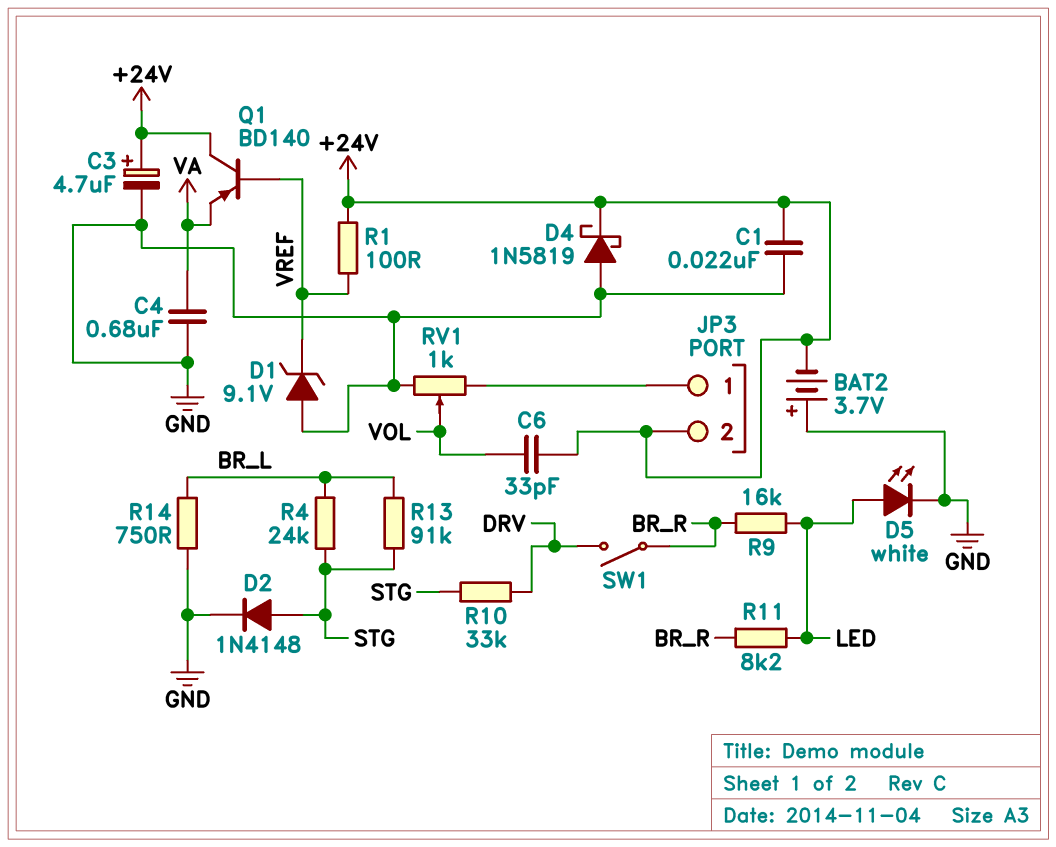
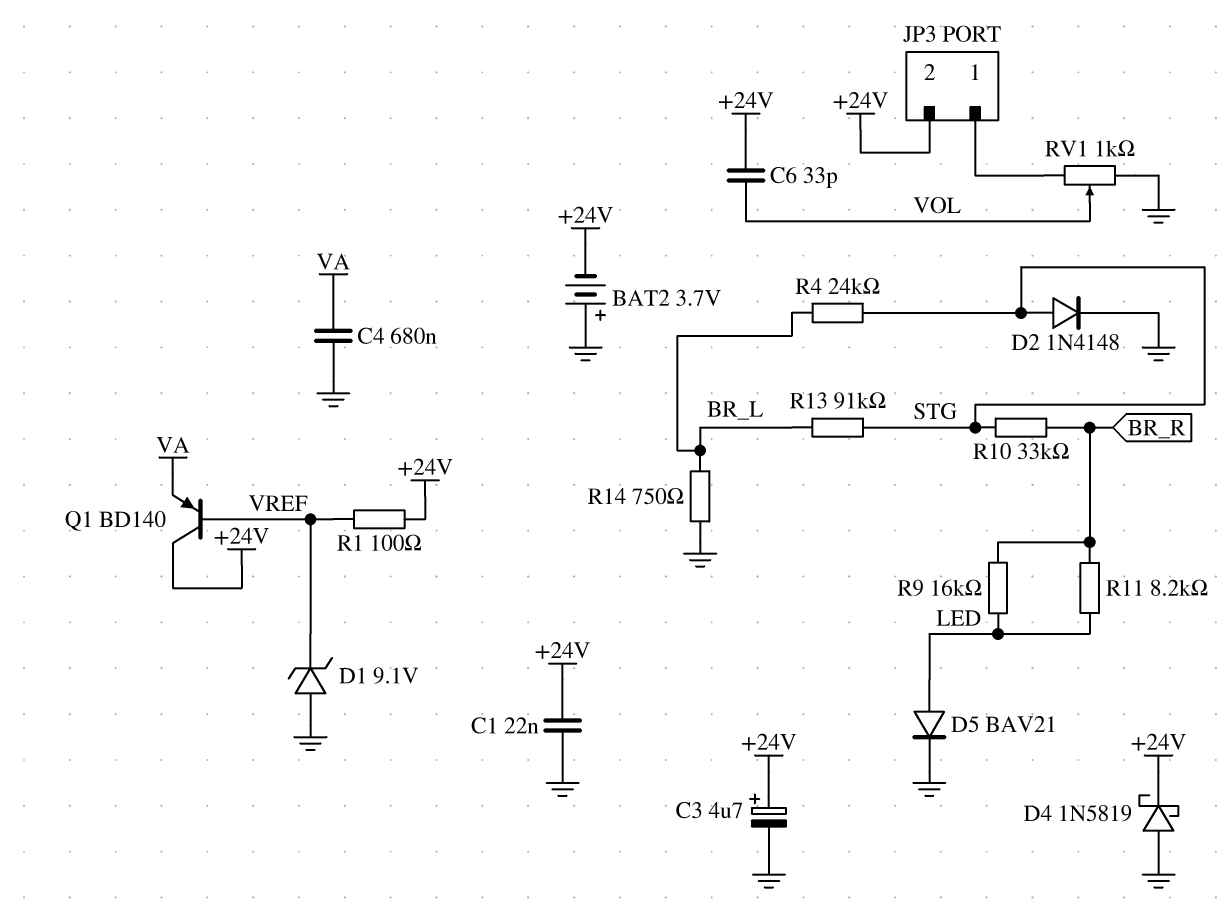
D5: LED white (A LED, K GND) -> diode BAV21 (A LED, K GND)
R10: 33k (DRV, STG) -> 33k (BR_R, STG)
SW1: switch (BR_R, DRV) -> none

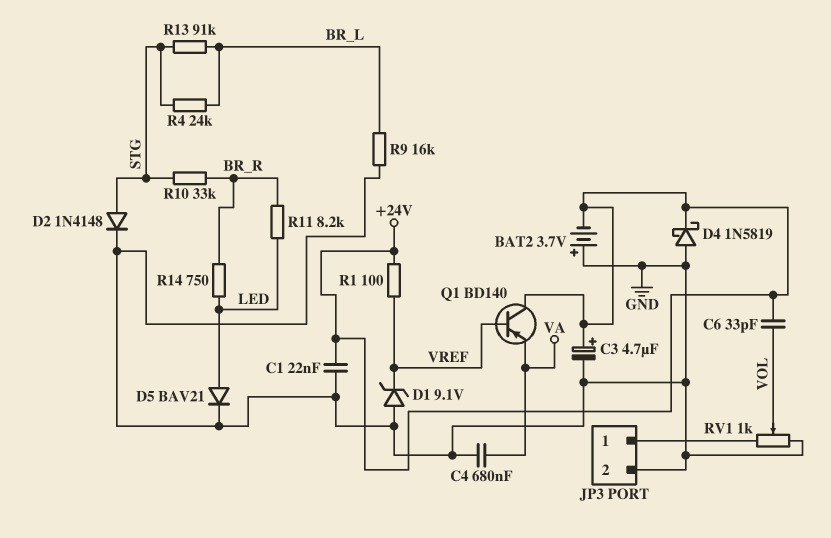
JP3 pin 2: +24V -> GND
R9: 16k (BR_R, LED) -> 16k (BR_L, GND)
R14: 750 (BR_L, GND) -> 750 (BR_R, LED)

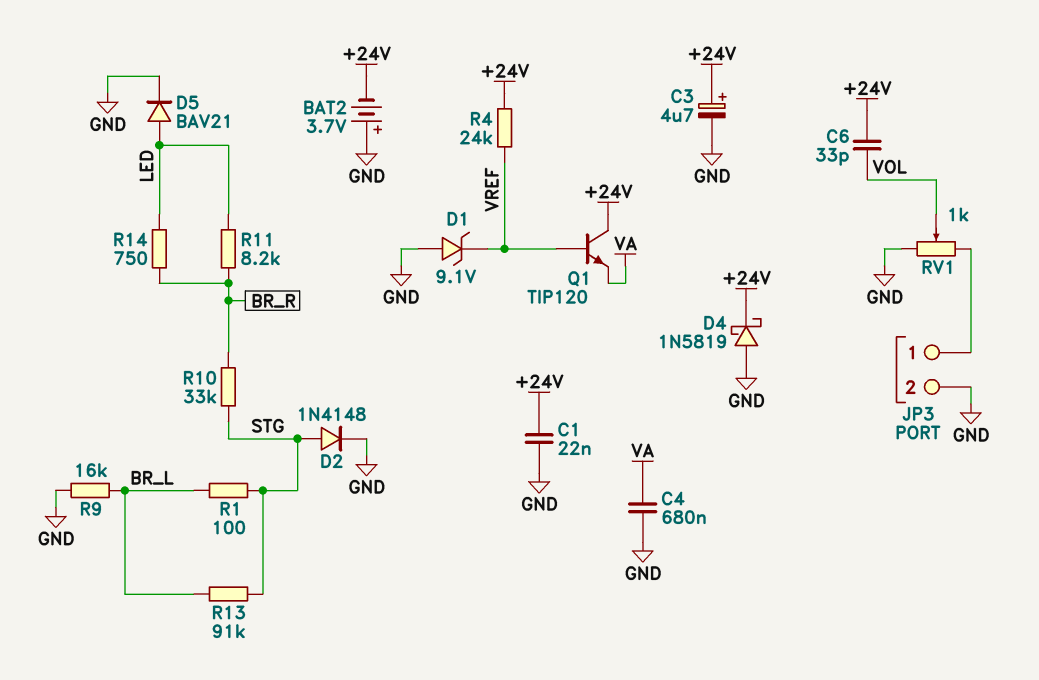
Q1: PNP BD140 (B VREF, C +24V, E VA) -> NPN TIP120 (B VREF, C +24V, E VA)
R1: 100 (+24V, VREF) -> 100 (BR_L, STG)
R4: 24k (BR_L, STG) -> 24k (+24V, VREF)

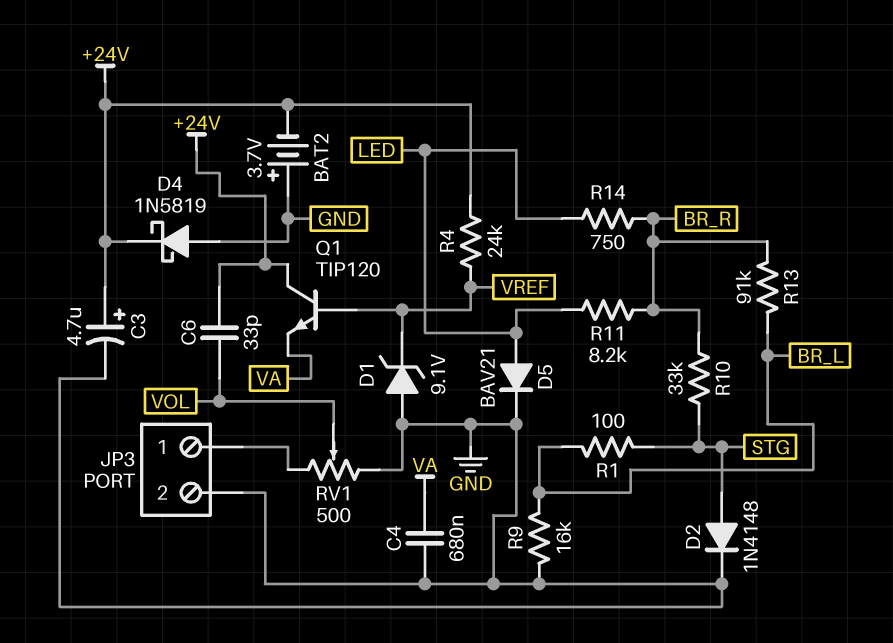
C1: 22nF (+24V, GND) -> none
R13: 91k (BR_L, STG) -> 91k (BR_L, BR_R)
RV1: 1k (GND, JP3/1, wiper VOL) -> 500 (GND, JP3/1, wiper VOL)

